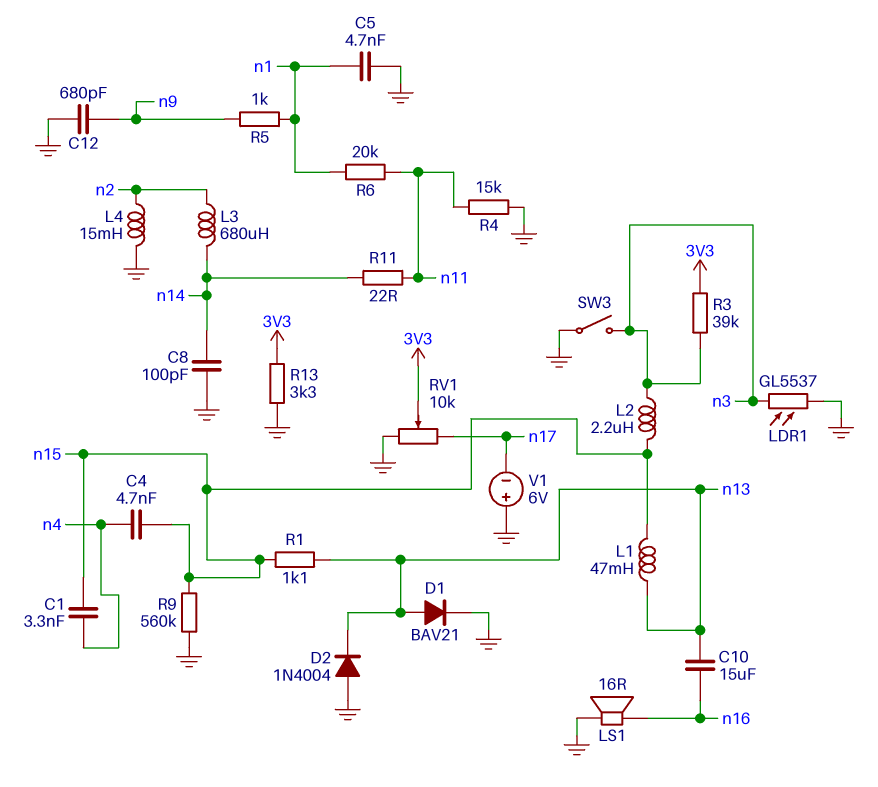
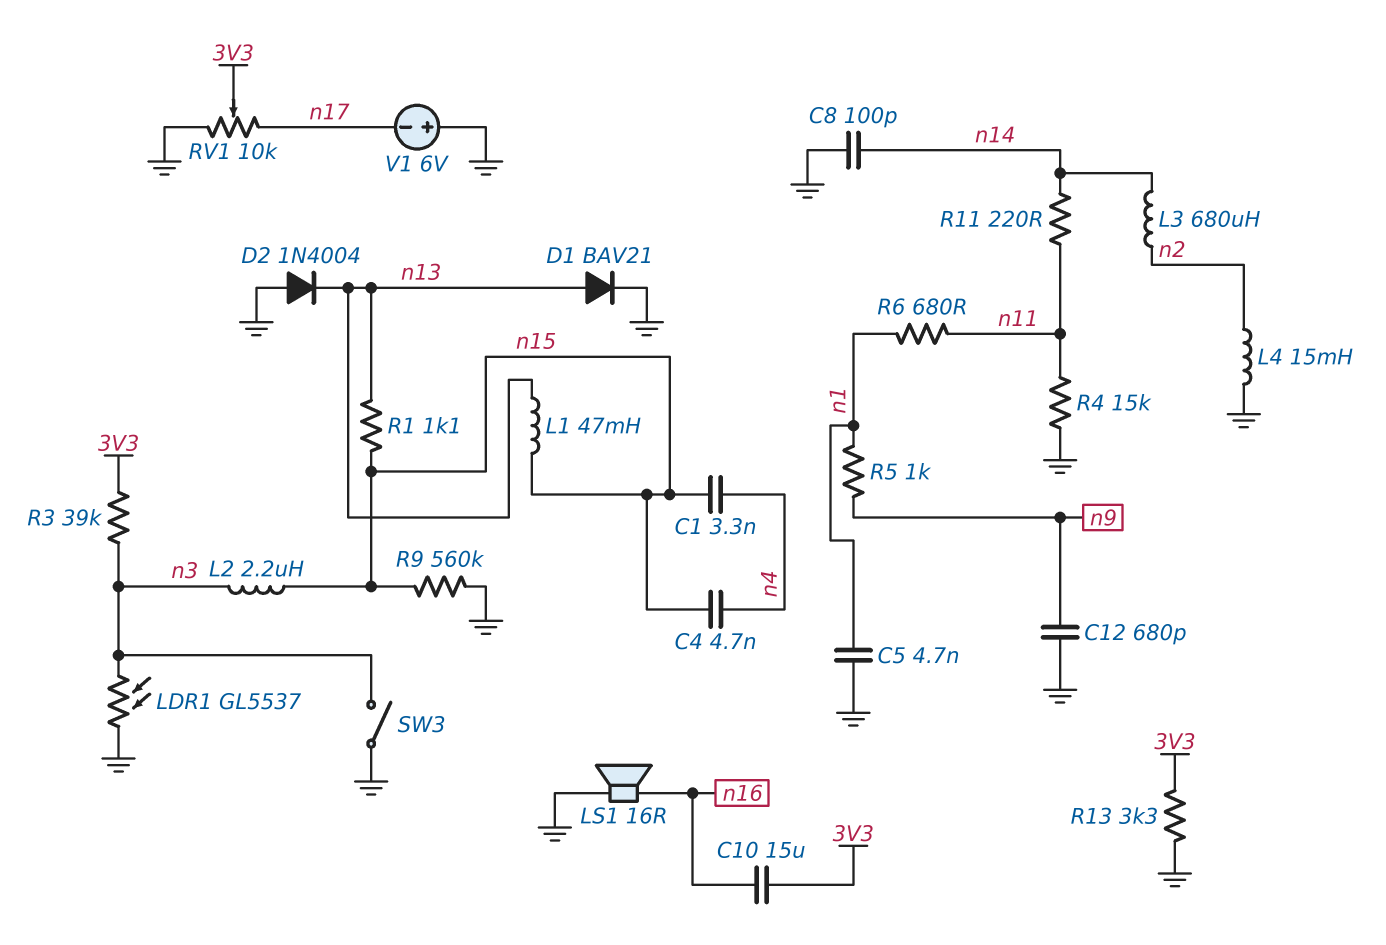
C10: 15uF (n13, n16) -> 15uF (3V3, n16)
R6: 20k (n1, n11) -> 680 (n1, n11)
R11: 22 (n11, n14) -> 220 (n11, n14)

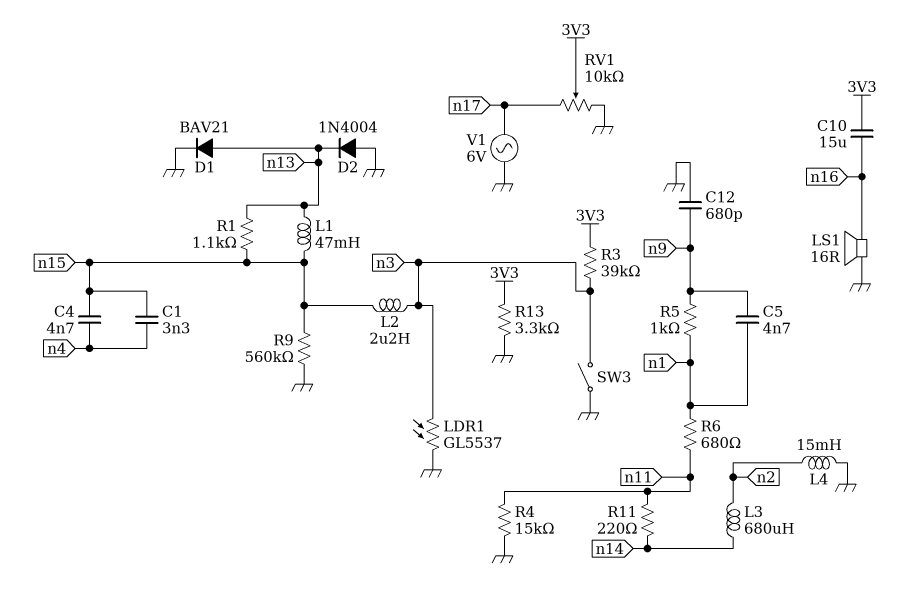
C5: 4.7nF (GND, n1) -> 4.7nF (n1, n9)
C8: 100pF (GND, n14) -> none
V1: 6V (plus GND, minus n17) -> AC 6V (GND, n17)

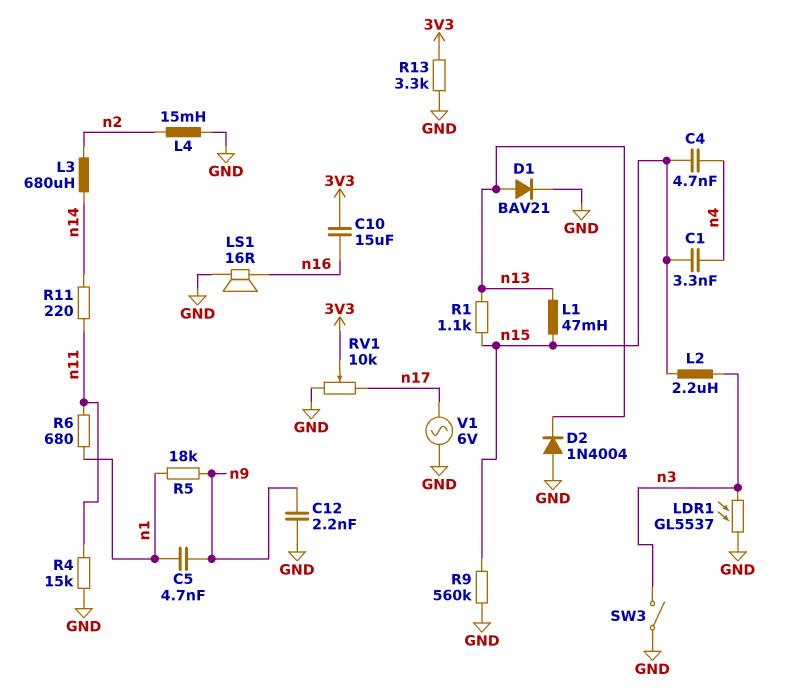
C12: 680pF (GND, n9) -> 2.2nF (GND, n9)
R3: 39k (3V3, n3) -> none
R5: 1k (n1, n9) -> 18k (n1, n9)

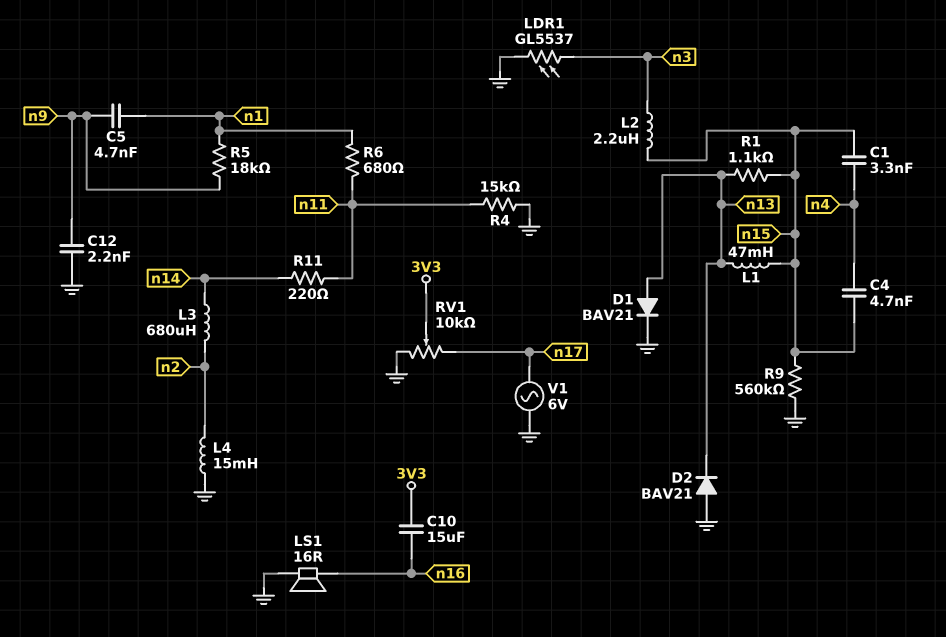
D2: diode 1N4004 (A GND, K n13) -> diode BAV21 (A GND, K n13)
R13: 3.3k (3V3, GND) -> none
SW3: switch (GND, n3) -> none

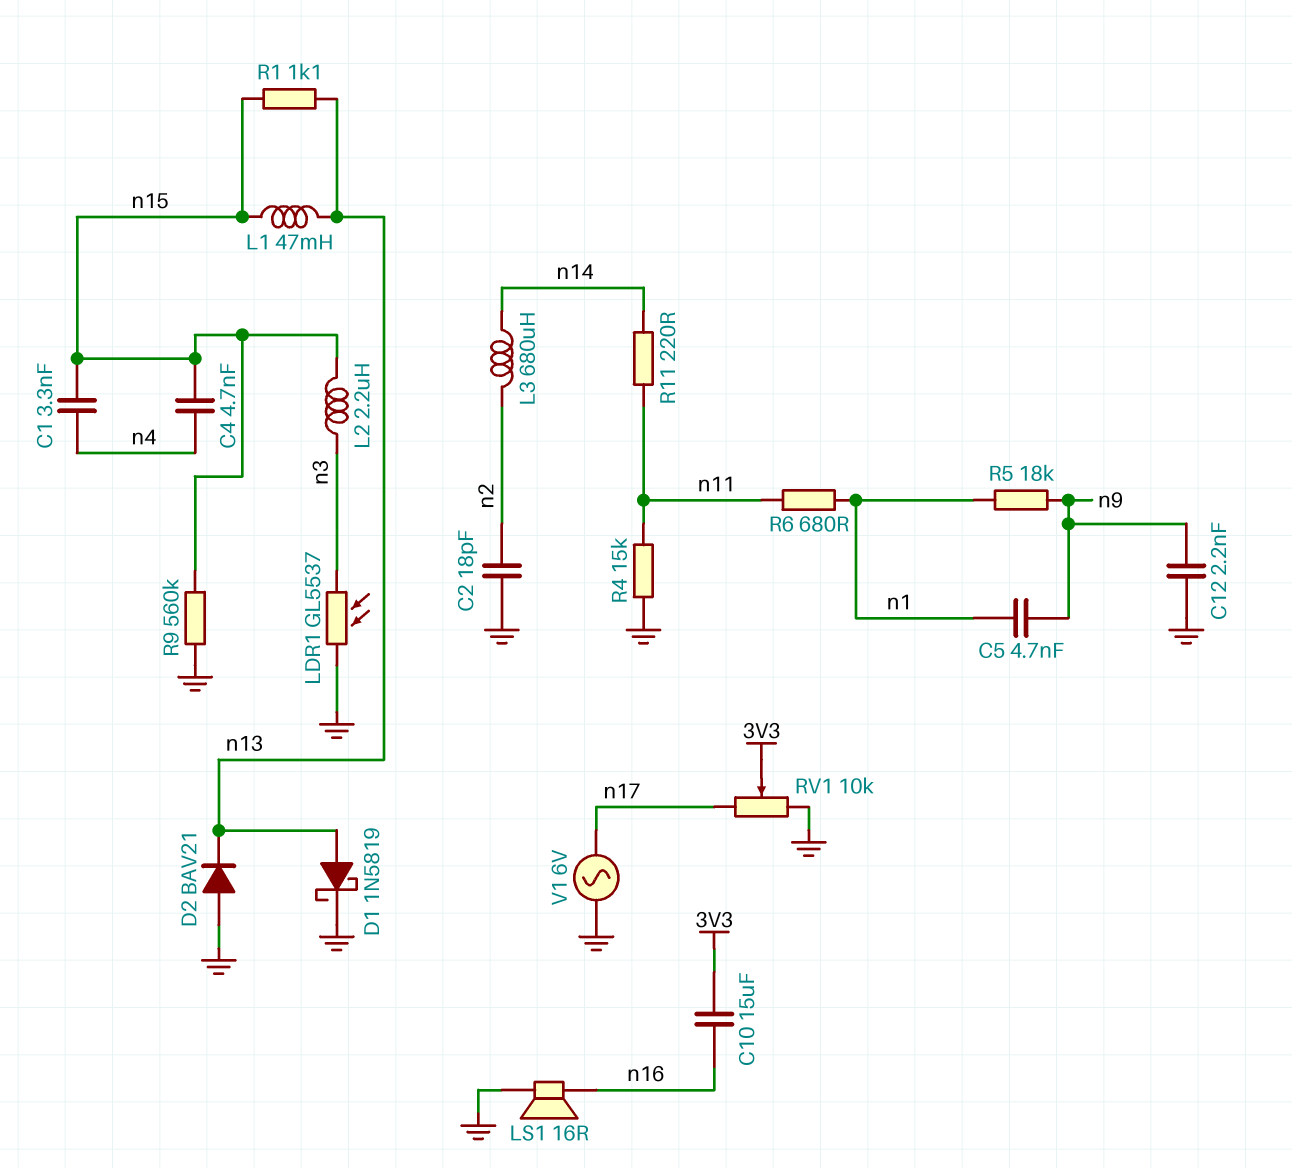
C2: none -> 18pF (GND, n2)
D1: diode BAV21 (A n13, K GND) -> schottky 1N5819 (A n13, K GND)
L4: 15mH (GND, n2) -> none

